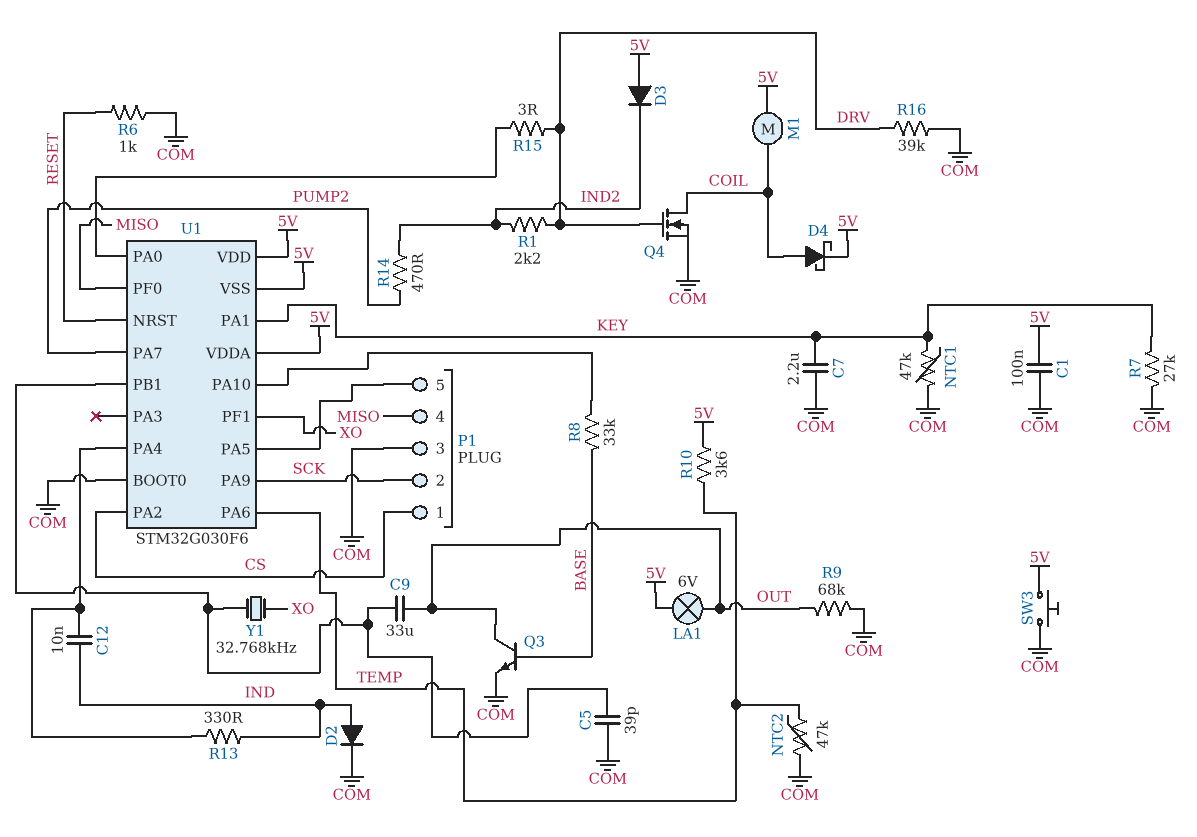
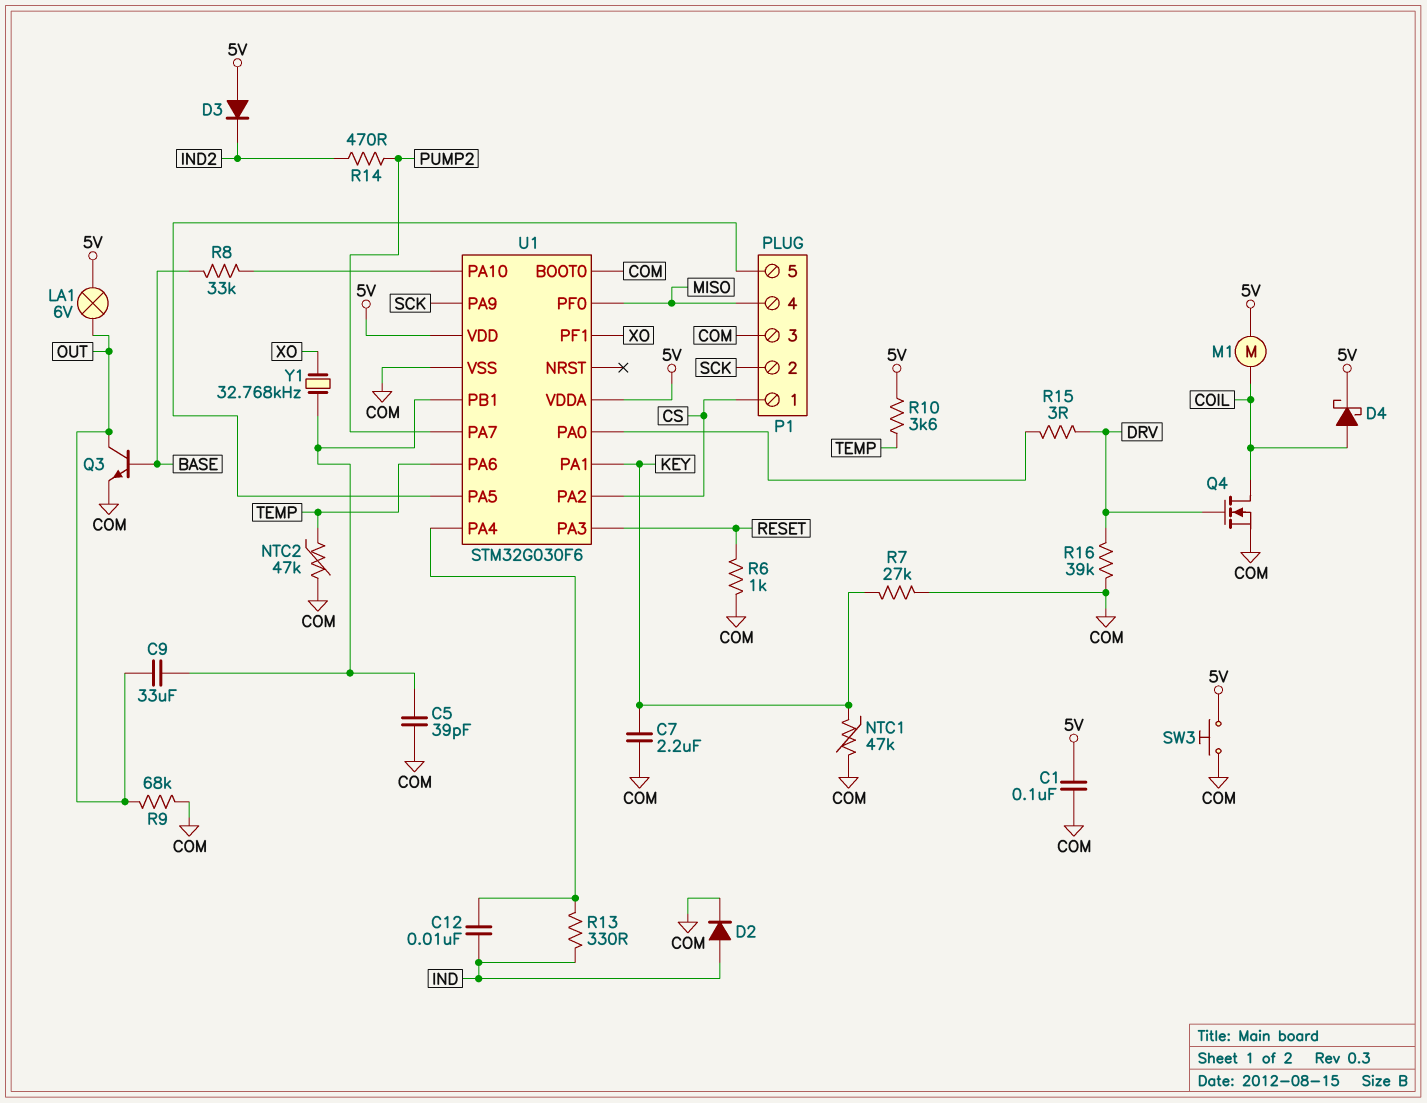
R1: 2.2k (DRV, IND2) -> none
U1 pin NRST: RESET -> none
U1 pin PA3: none -> RESET
U1 pin VSS: 5V -> COM

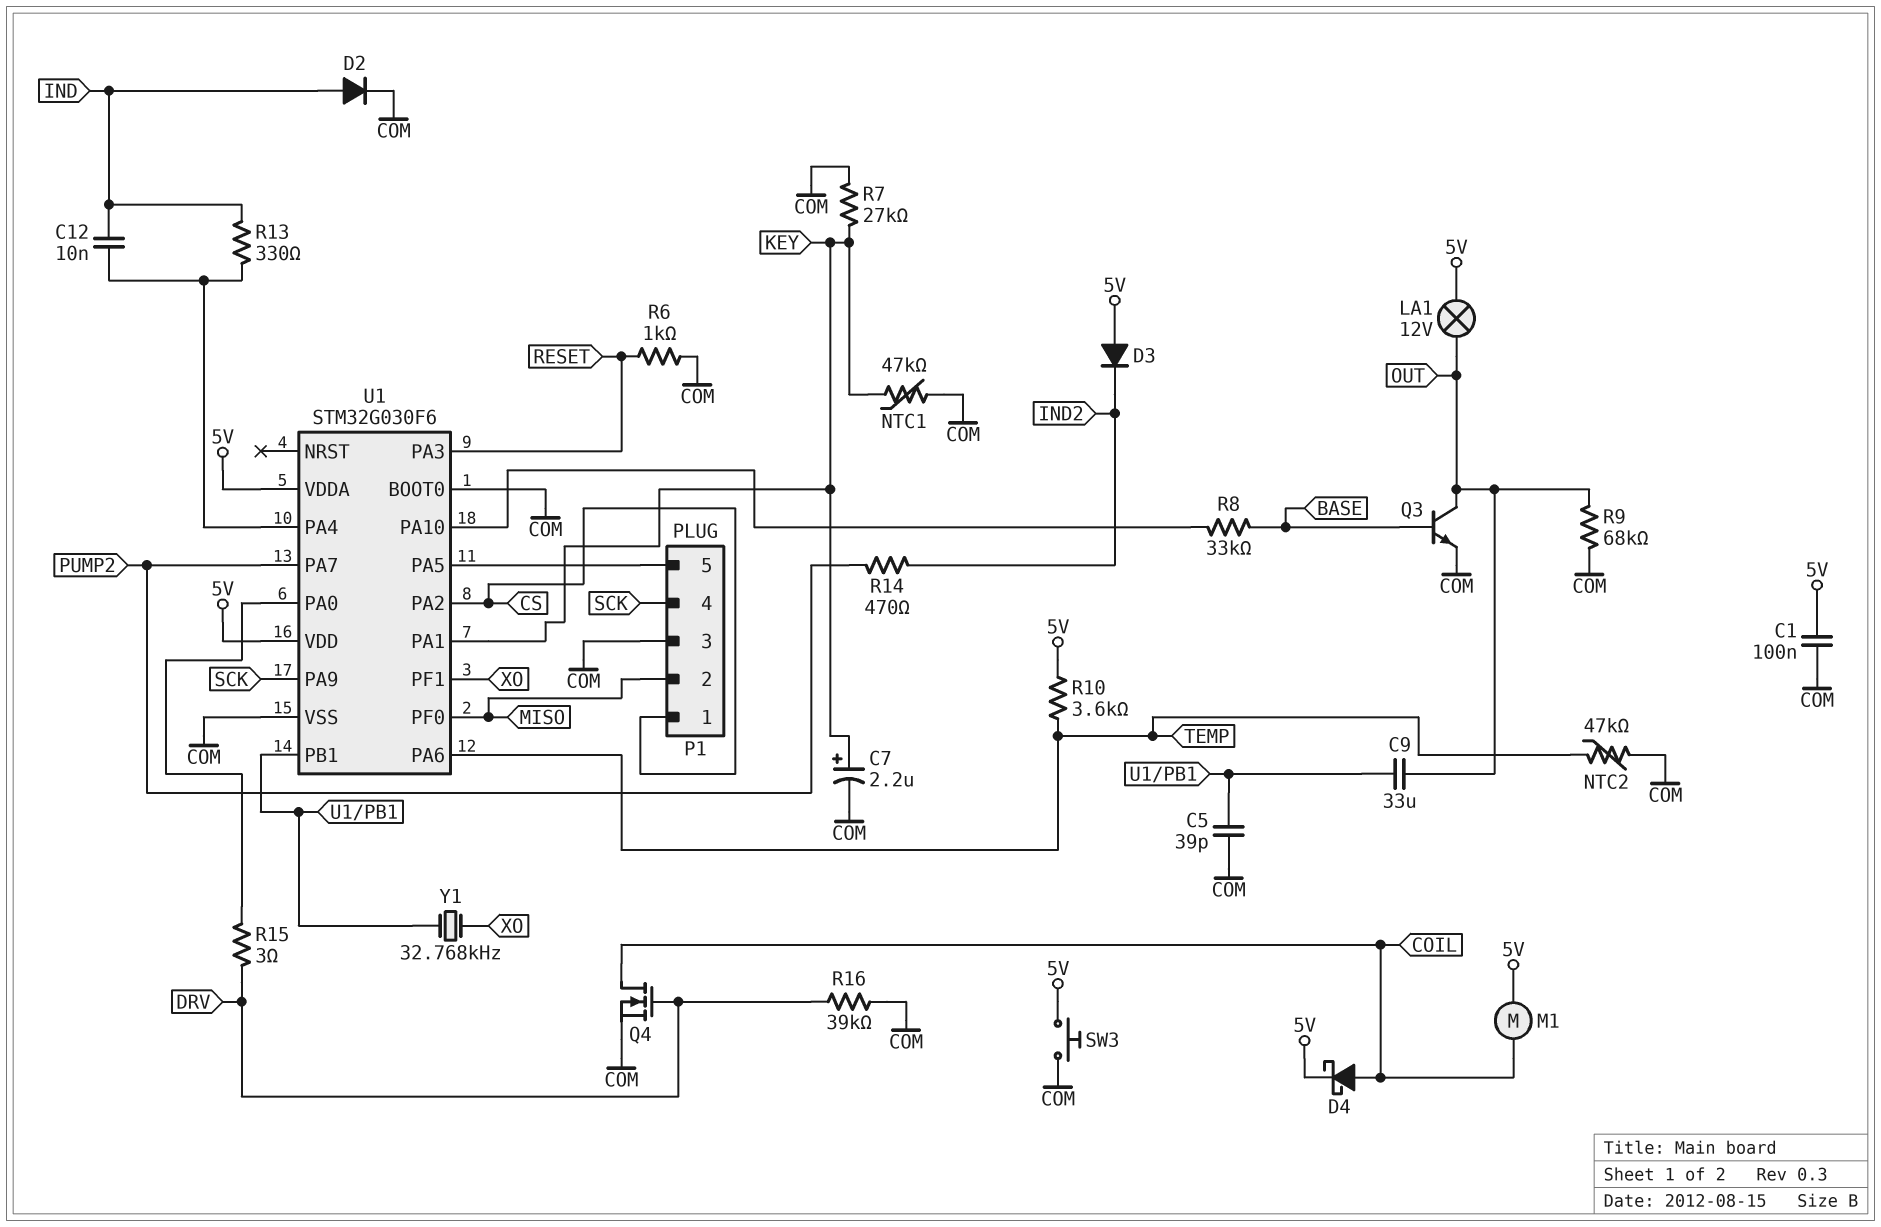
C7: 2.2uF (COM, KEY) -> 2.2uF (plus KEY, minus COM)
LA1: lamp 6V (5V, OUT) -> lamp 12V (5V, OUT)
P1 pin 2: SCK -> MISO
P1 pin 4: MISO -> SCK

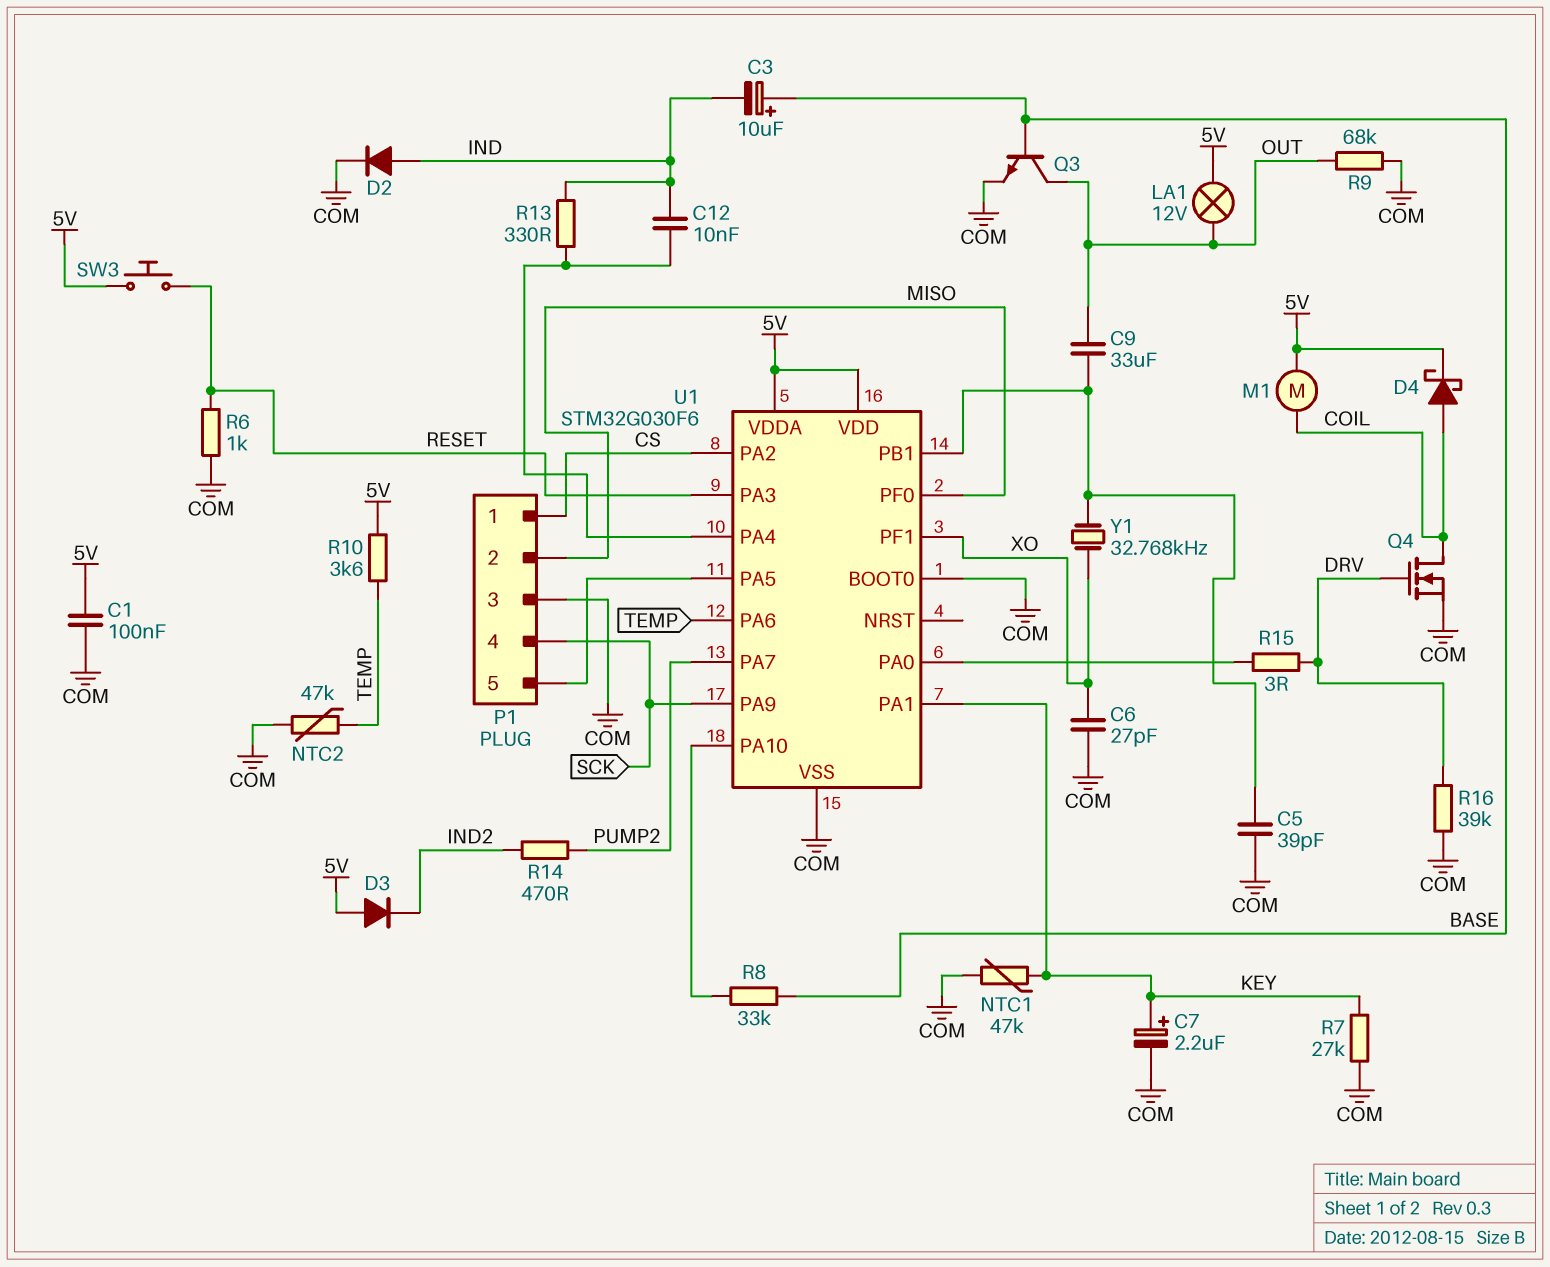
C3: none -> 10uF (plus BASE, minus IND)
C6: none -> 27pF (COM, XO)
SW3: button (5V, COM) -> button (5V, RESET)

